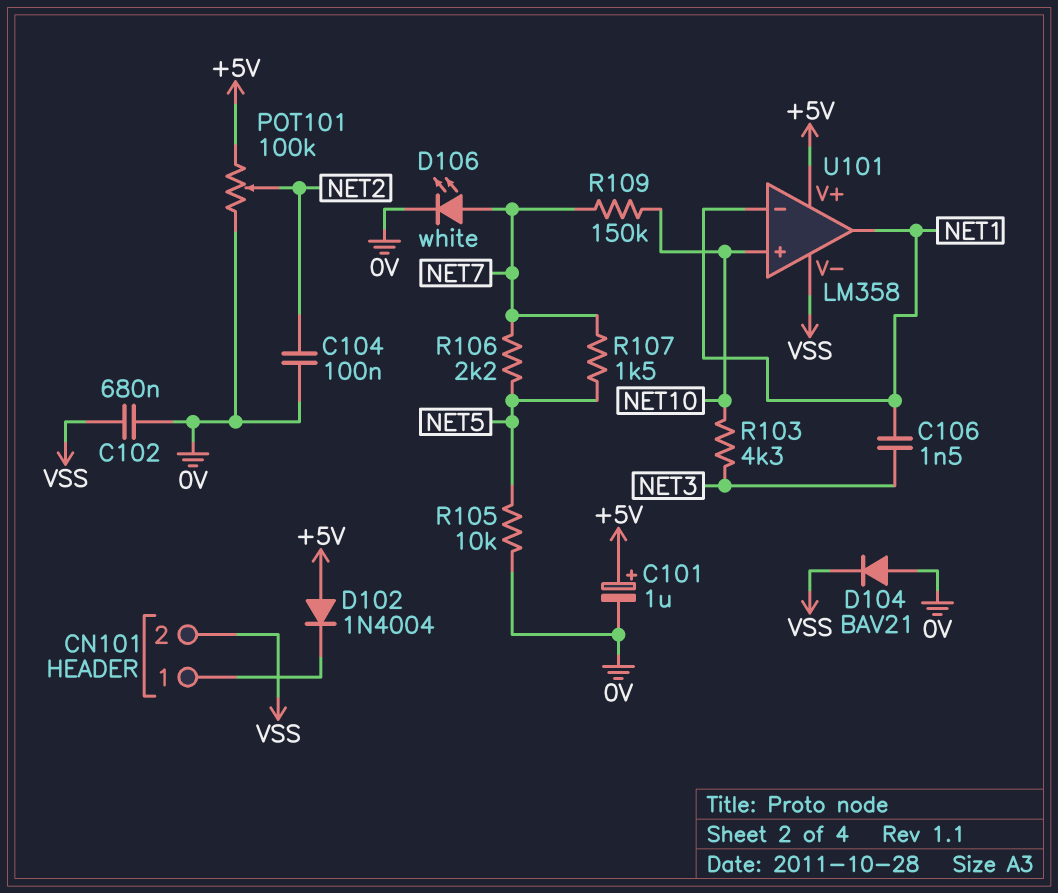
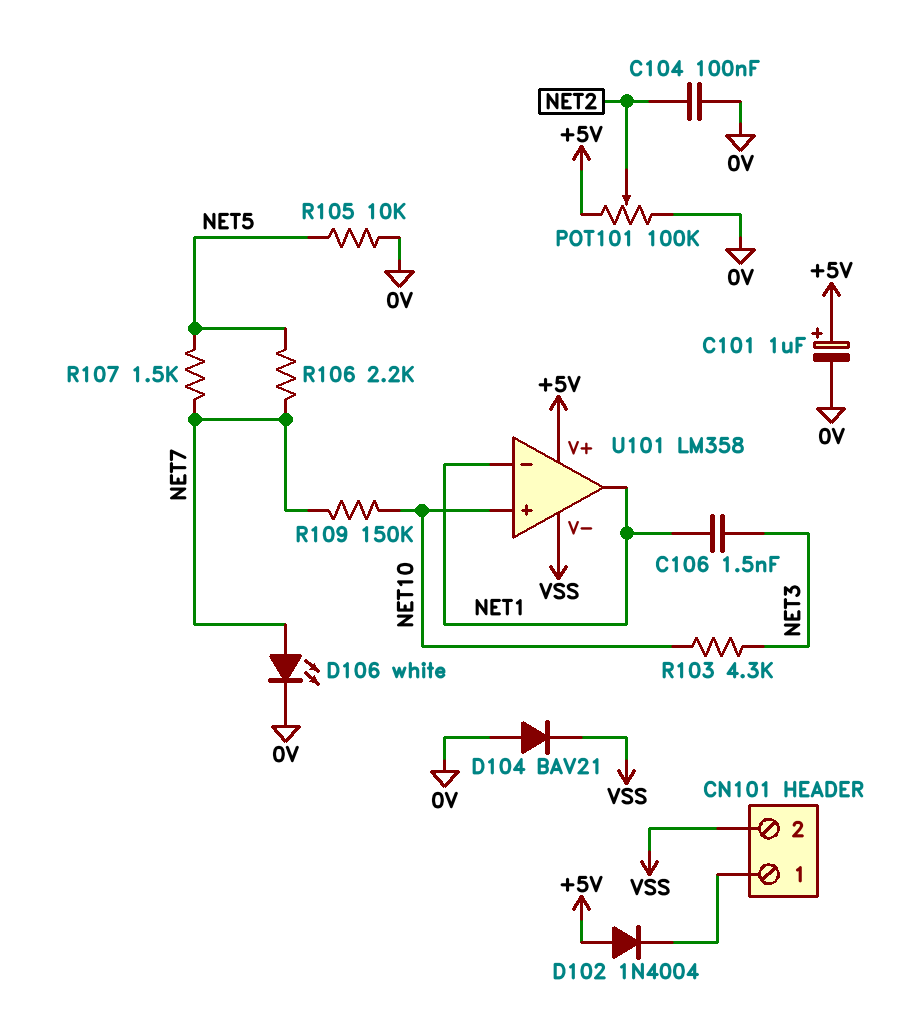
C102: 680nF (0V, VSS) -> none

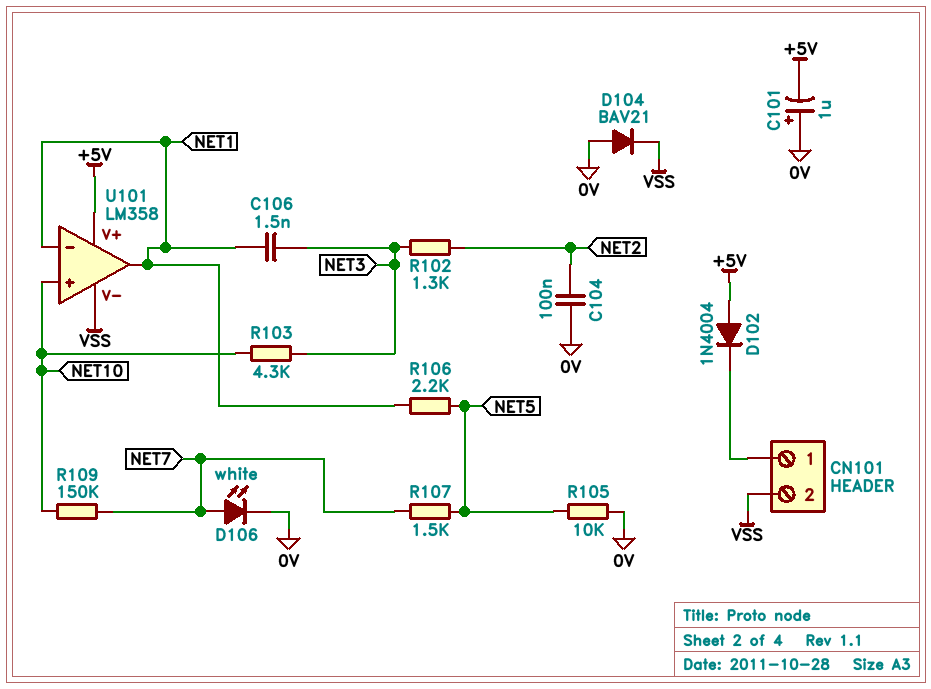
C101: 1uF (plus +5V, minus 0V) -> 1uF (plus 0V, minus +5V)
POT101: 100k (+5V, 0V, wiper NET2) -> none
R102: none -> 1.3k (NET2, NET3)
R106: 2.2k (NET5, NET7) -> 2.2k (NET1, NET5)

